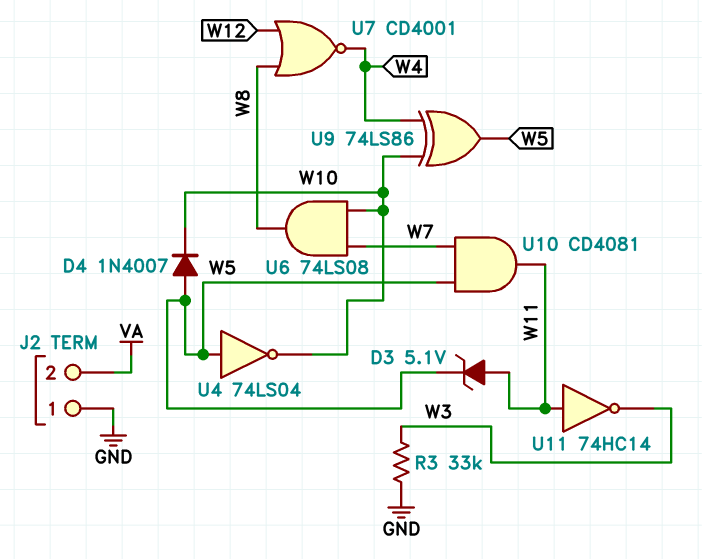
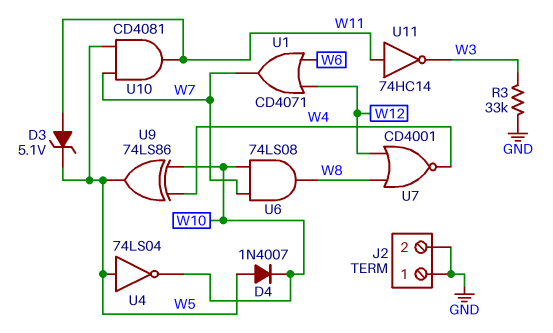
J2 pin 2: VA -> GND
U1: none -> OR CD4071 (in W6, in W12, out W7)

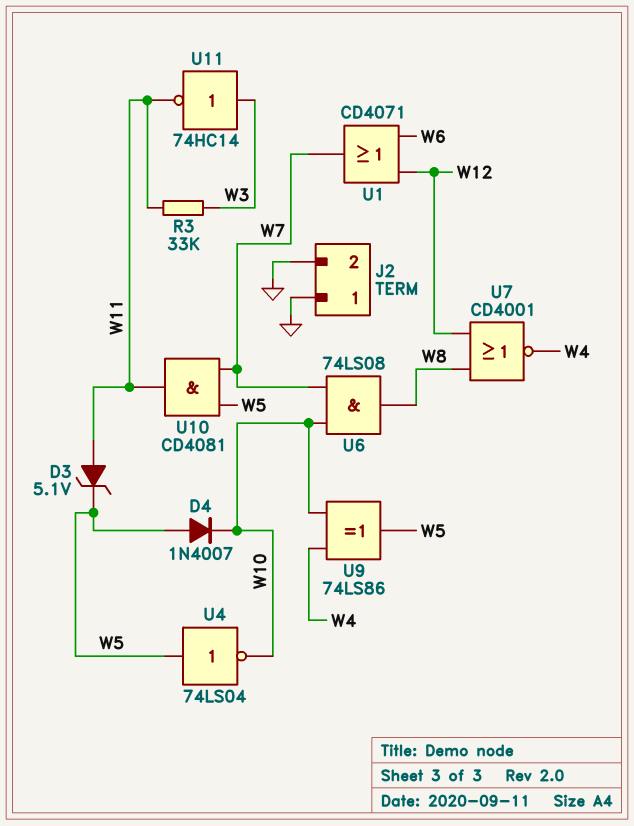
R3: 33k (GND, W3) -> 33k (W3, W11)
U11: NOT 74HC14 (in W11, out W3) -> NOT 74HC14 (in W3, out W11)

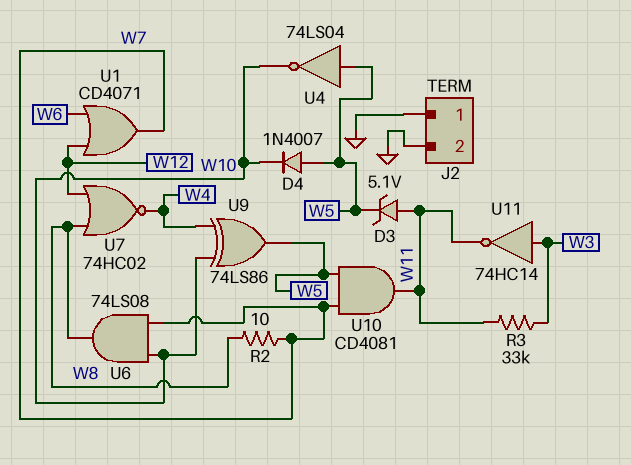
R2: none -> 10 (W7, W8)
U7: NOR CD4001 (in W8, in W12, out W4) -> NOR 74HC02 (in W8, in W12, out W4)

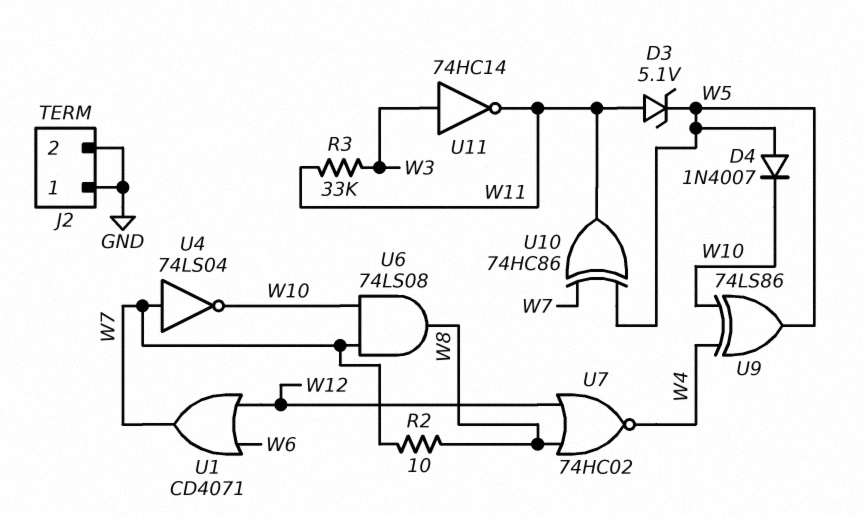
U4: NOT 74LS04 (in W5, out W10) -> NOT 74LS04 (in W7, out W10)
U10: AND CD4081 (in W5, in W7, out W11) -> XOR 74HC86 (in W5, in W7, out W11)

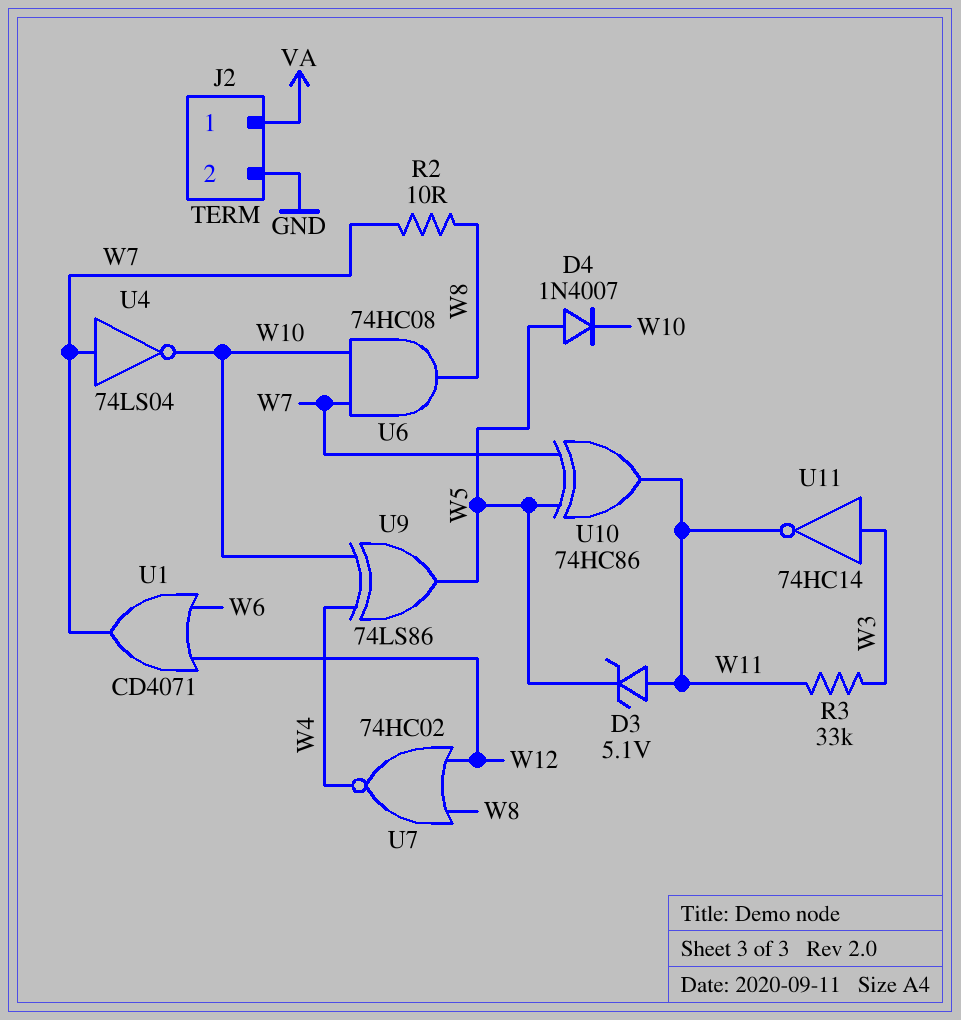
J2 pin 1: GND -> VA
U6: AND 74LS08 (in W7, in W10, out W8) -> AND 74HC08 (in W7, in W10, out W8)

